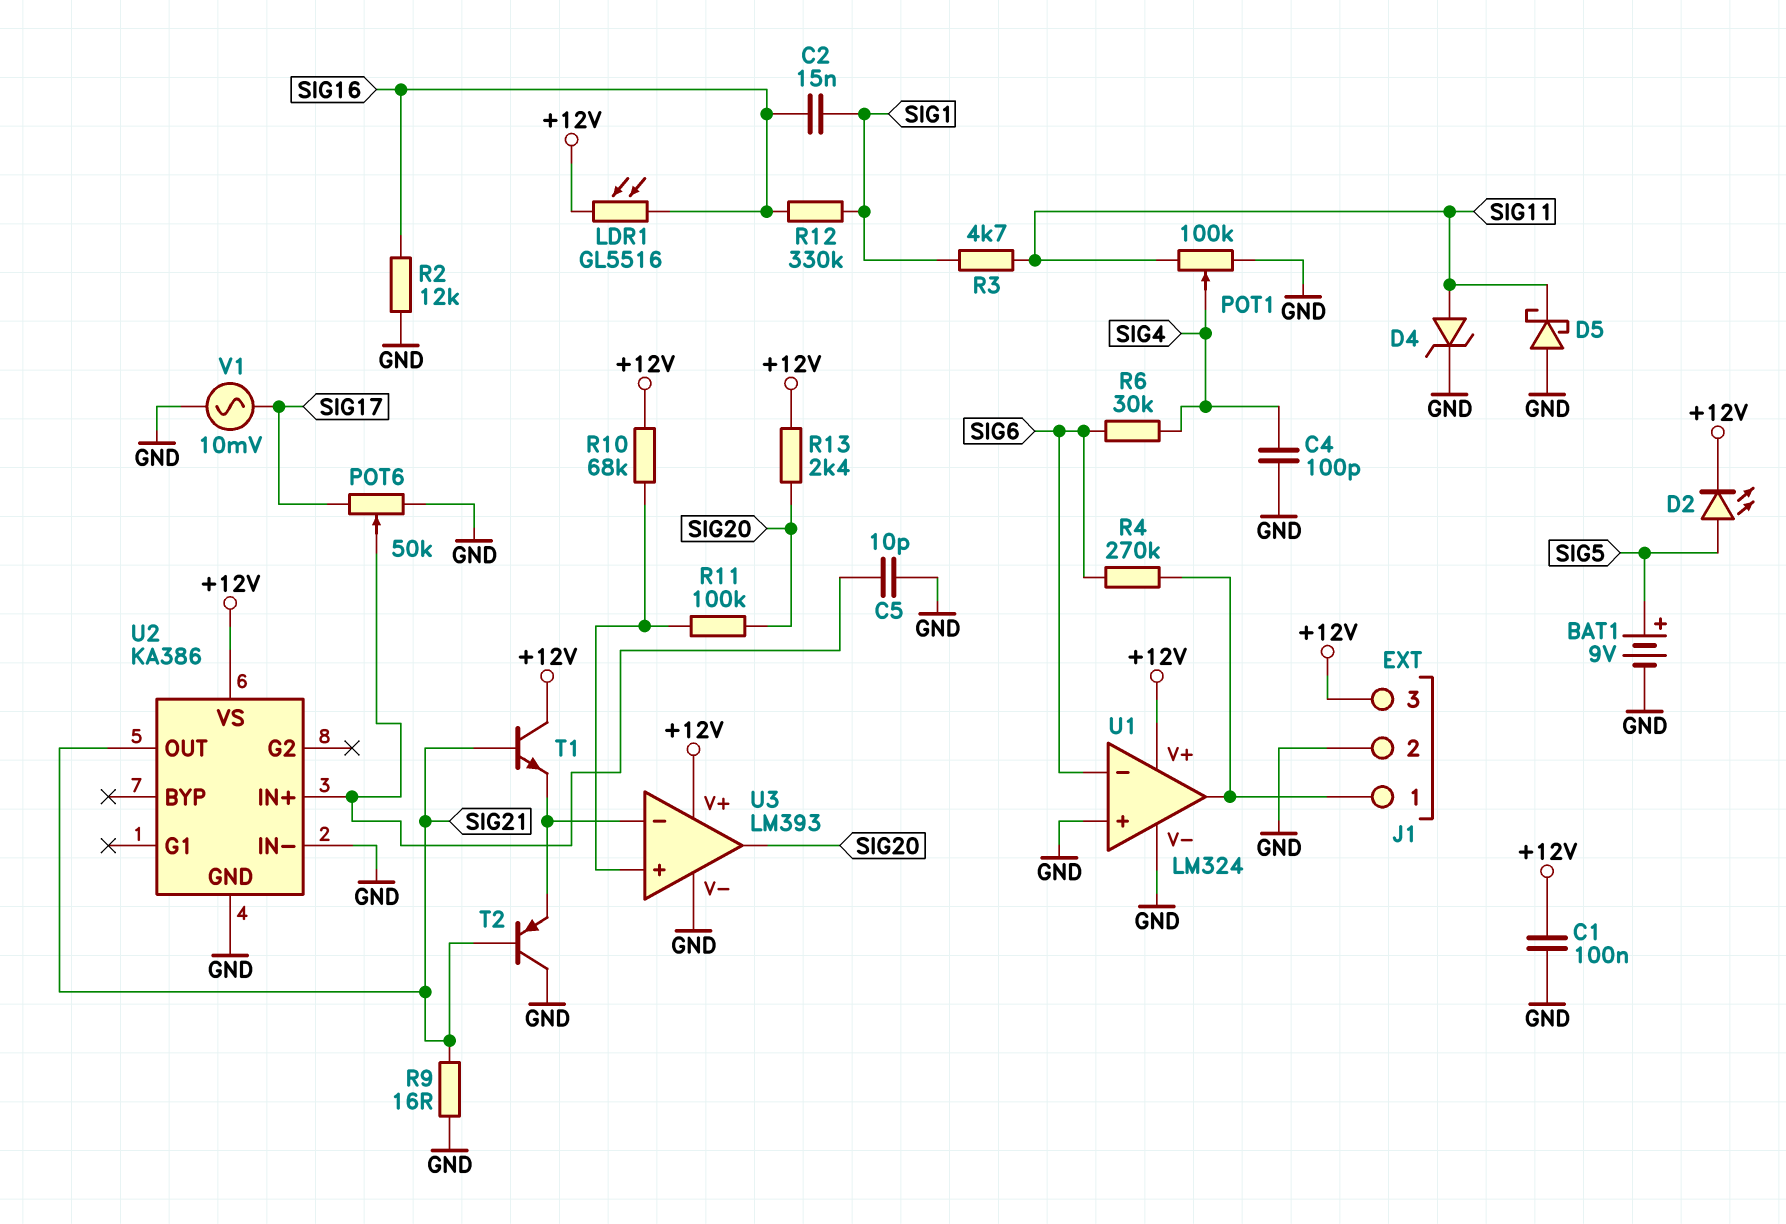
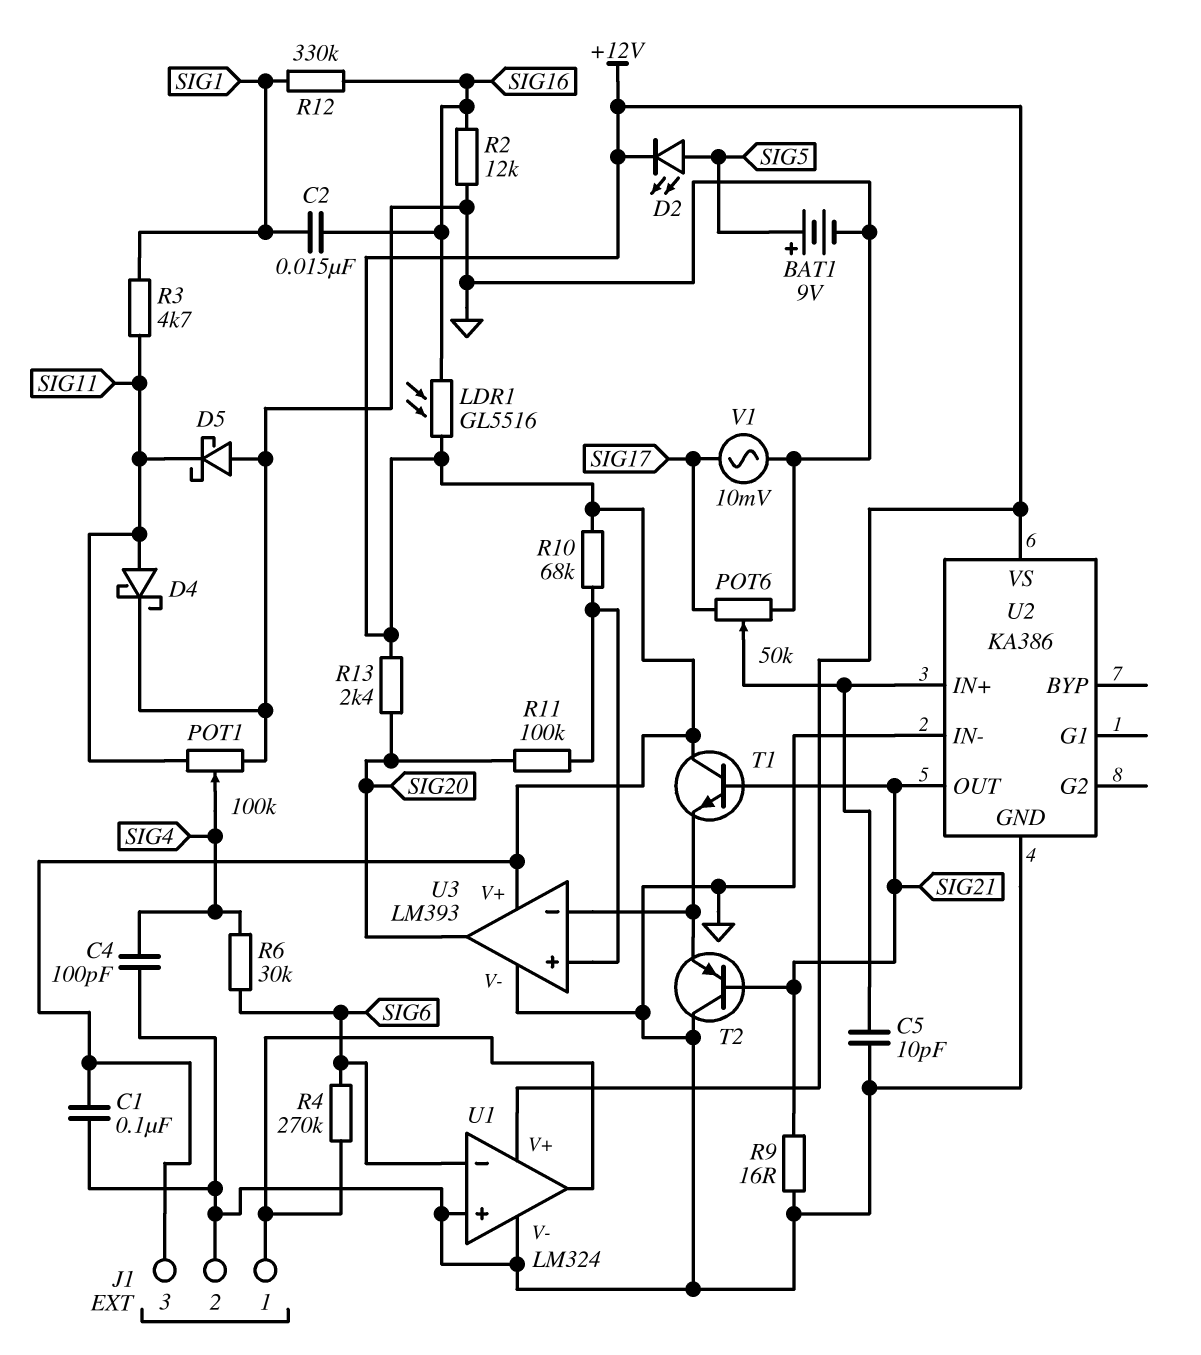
D4: zener (A SIG11, K GND) -> schottky (A SIG11, K GND)

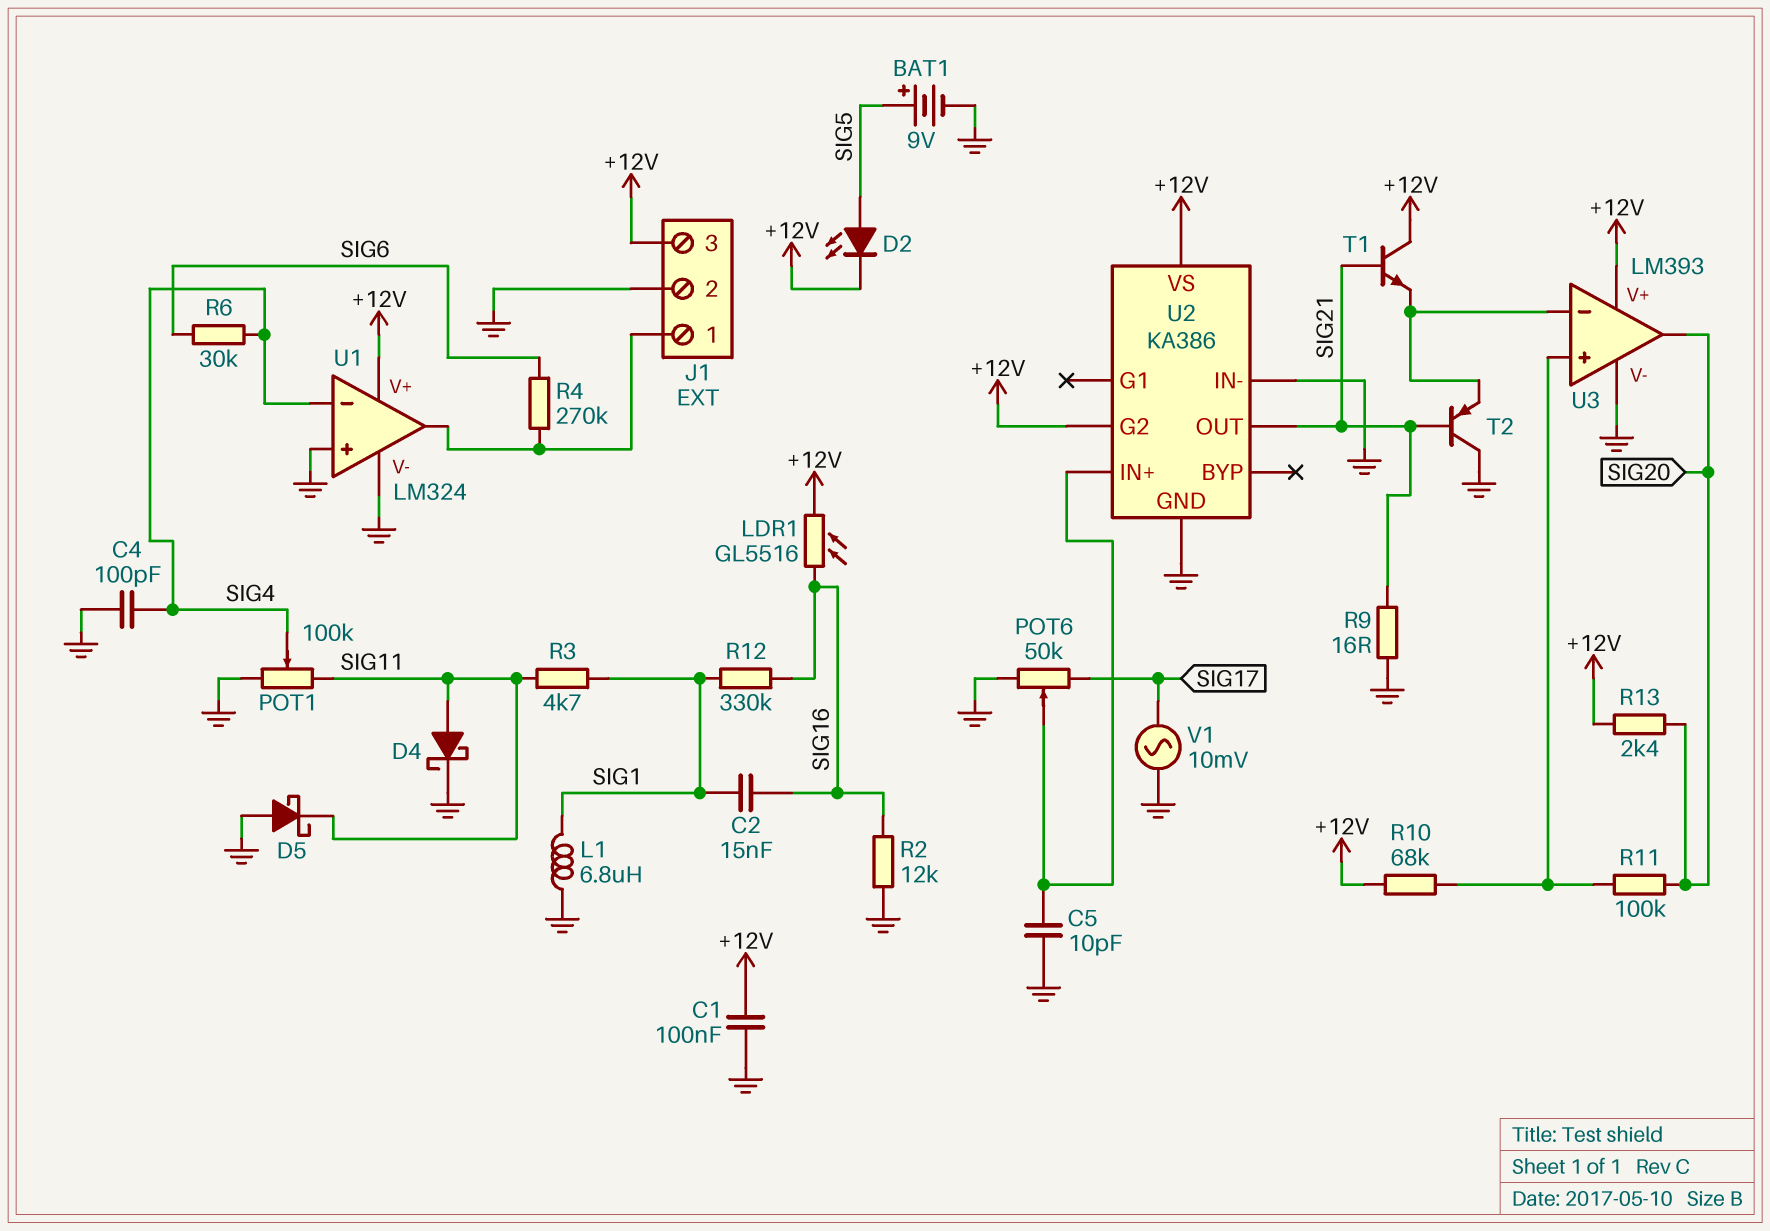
L1: none -> 6.8uH (GND, SIG1)
U1 pin in-: SIG6 -> SIG4
U2 pin G2: none -> +12V

